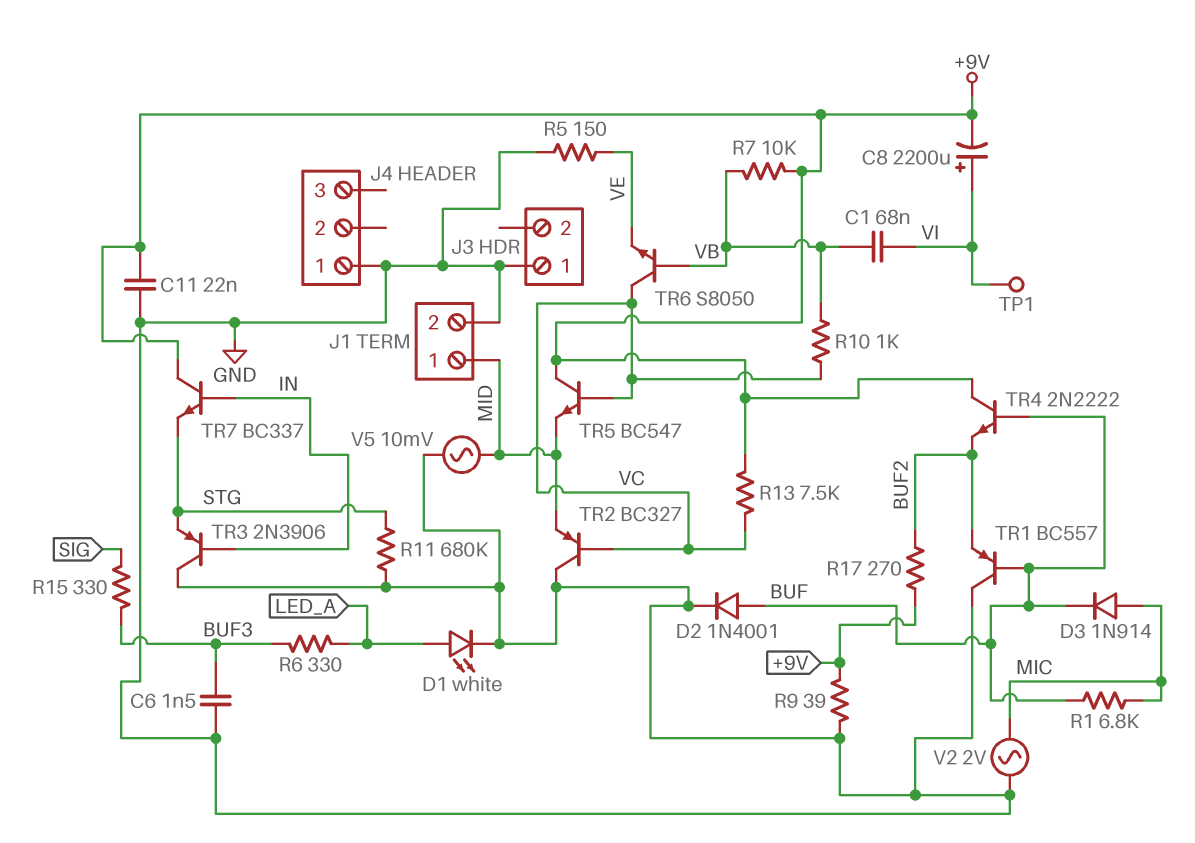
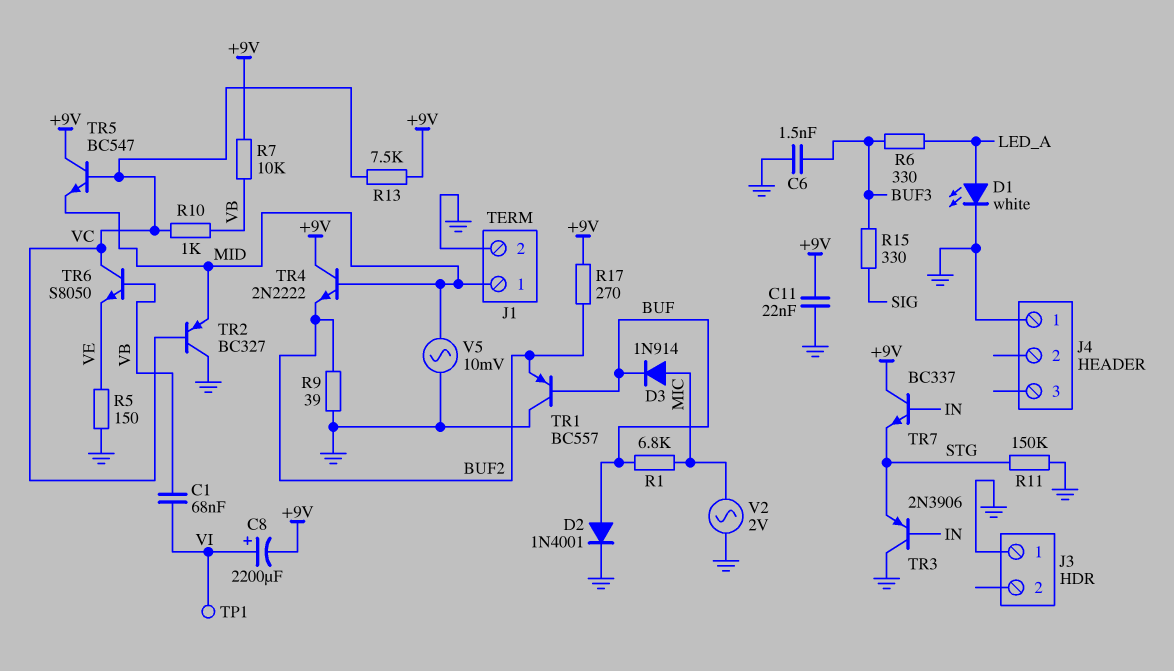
R9: 39 (+9V, GND) -> 39 (BUF2, GND)
R11: 680k (GND, STG) -> 150k (GND, STG)
TR4: NPN 2N2222 (B BUF, C +9V, E BUF2) -> NPN 2N2222 (B MID, C +9V, E BUF2)

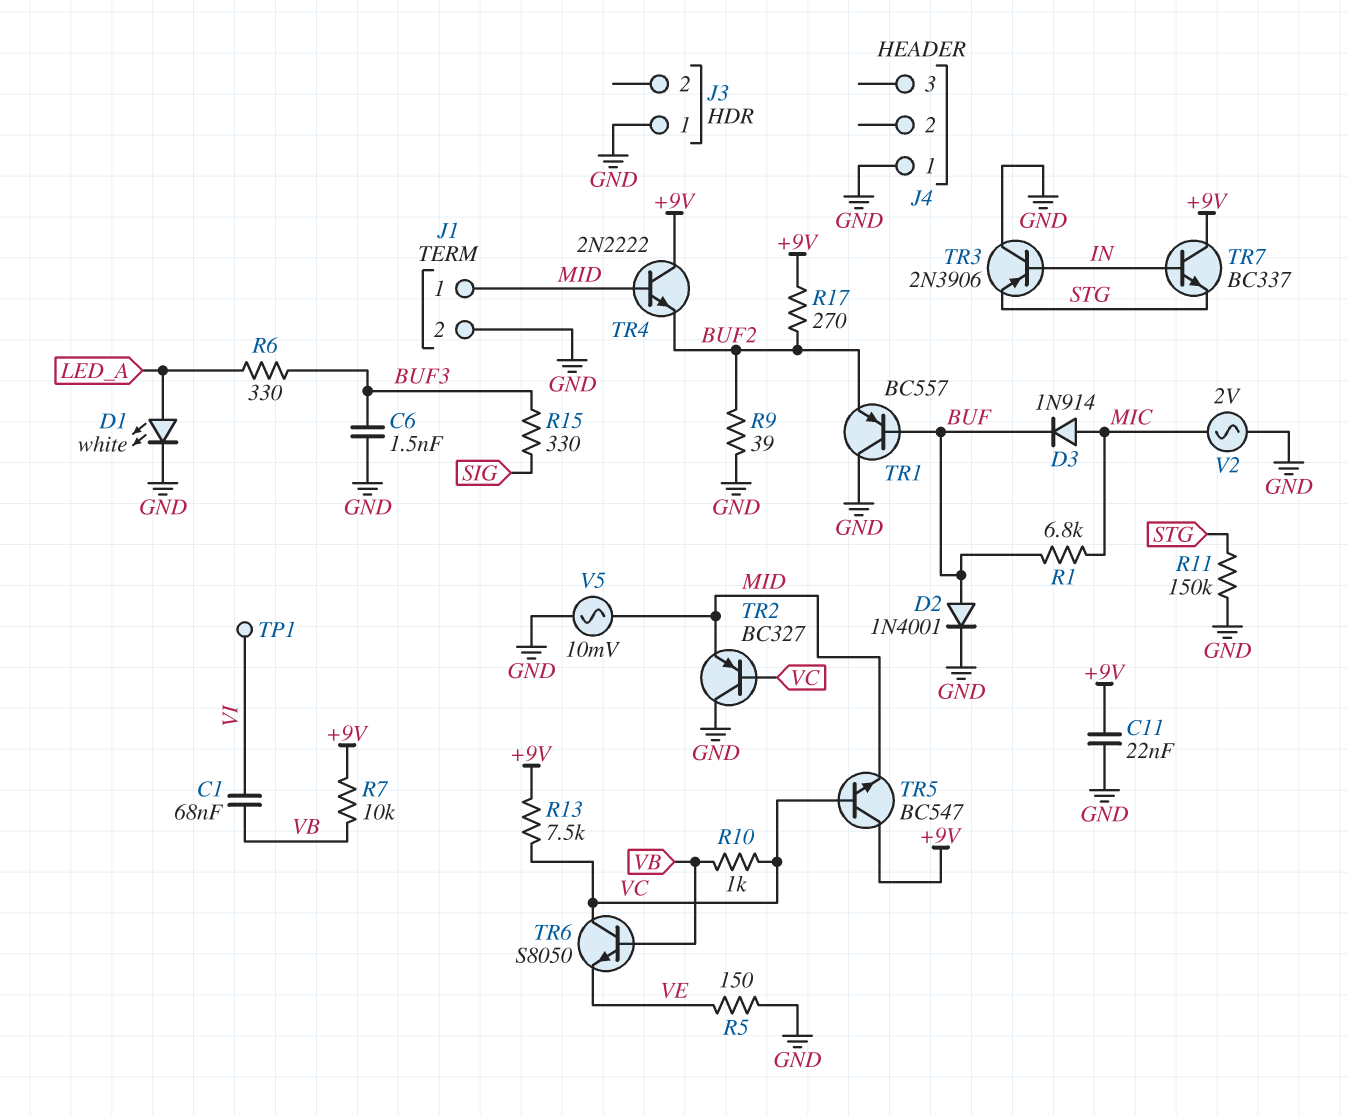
C8: 2200uF (plus VI, minus +9V) -> none

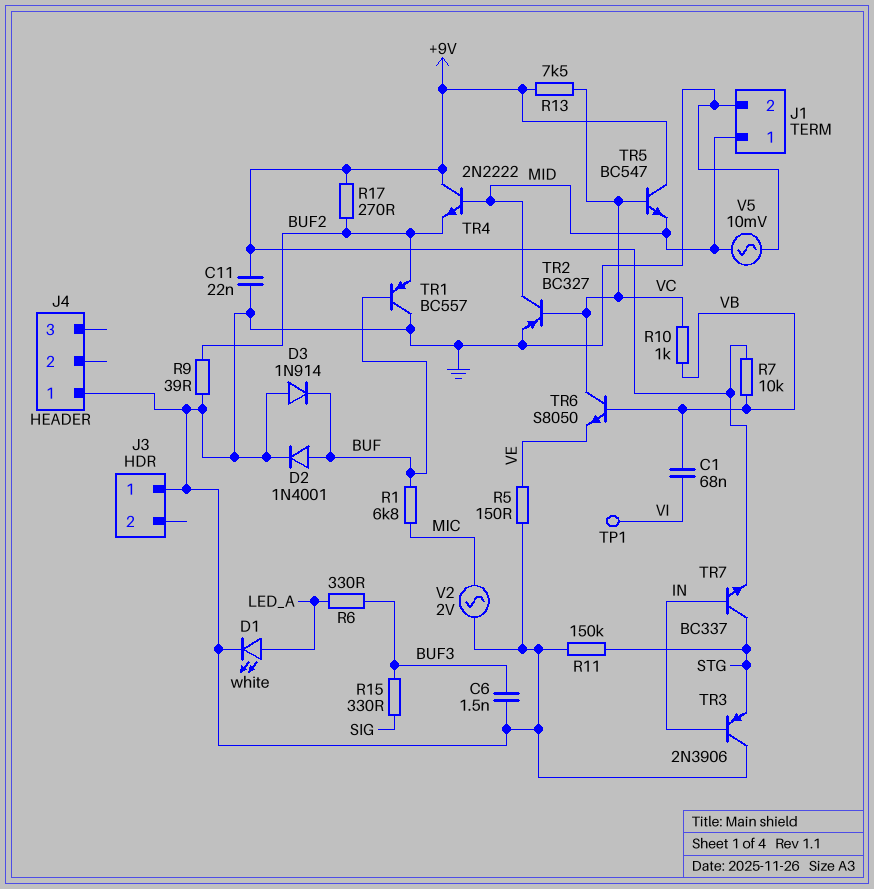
D3: diode 1N914 (A MIC, K BUF) -> diode 1N914 (A GND, K BUF)
TR2: PNP BC327 (B VC, C GND, E MID) -> PNP BC327 (B VC, C MID, E GND)
TR7: NPN BC337 (B IN, C +9V, E STG) -> NPN BC337 (B IN, C STG, E +9V)

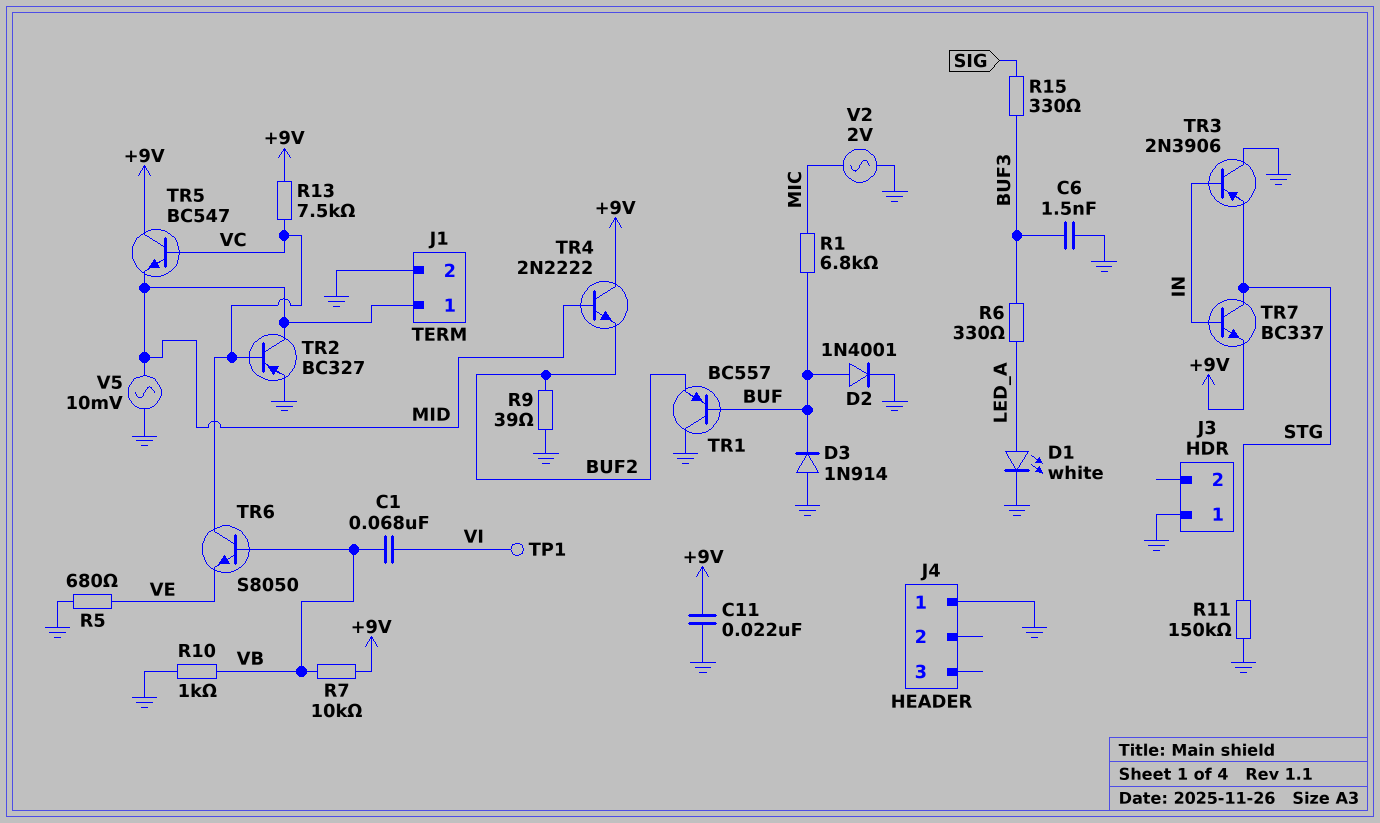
R5: 150 (GND, VE) -> 680 (GND, VE)
R10: 1k (VB, VC) -> 1k (GND, VB)
R17: 270 (+9V, BUF2) -> none

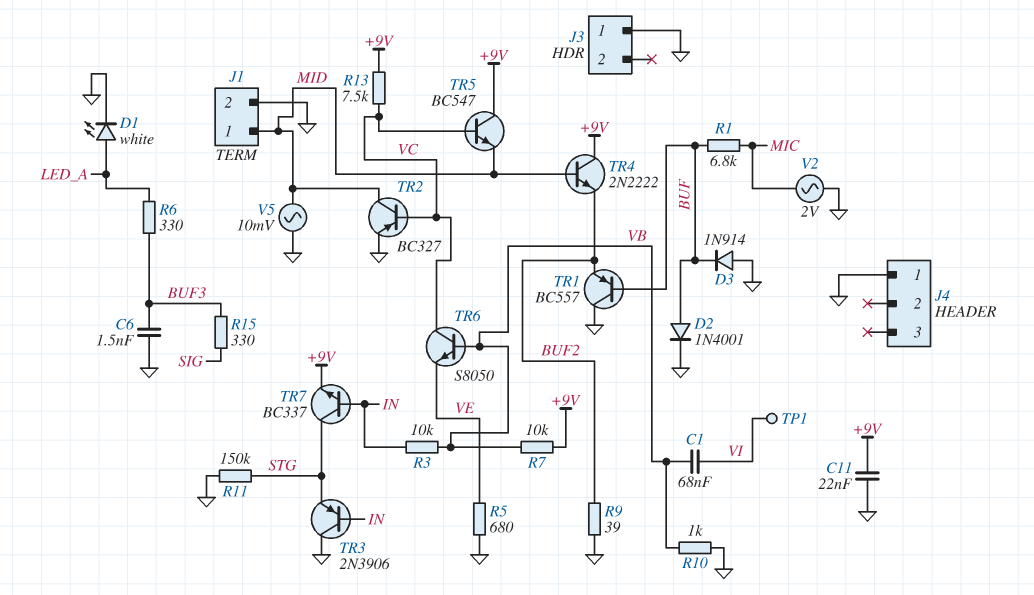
R3: none -> 10k (IN, VB)

